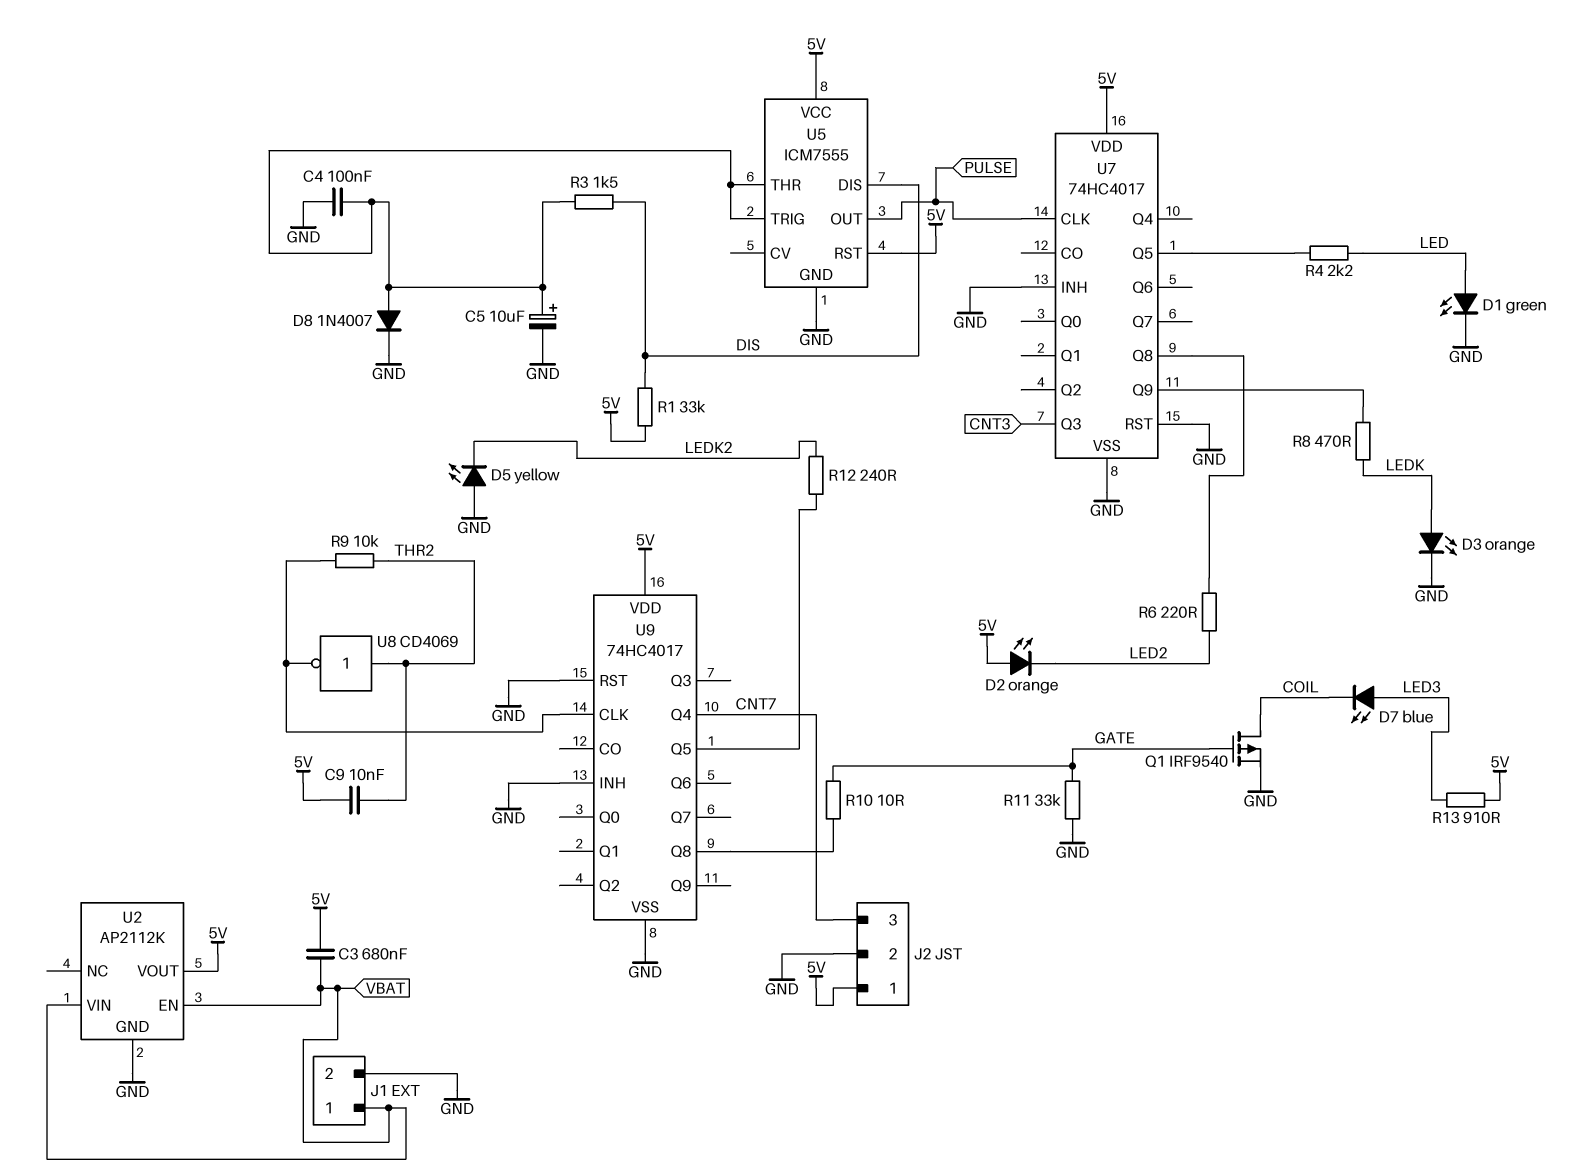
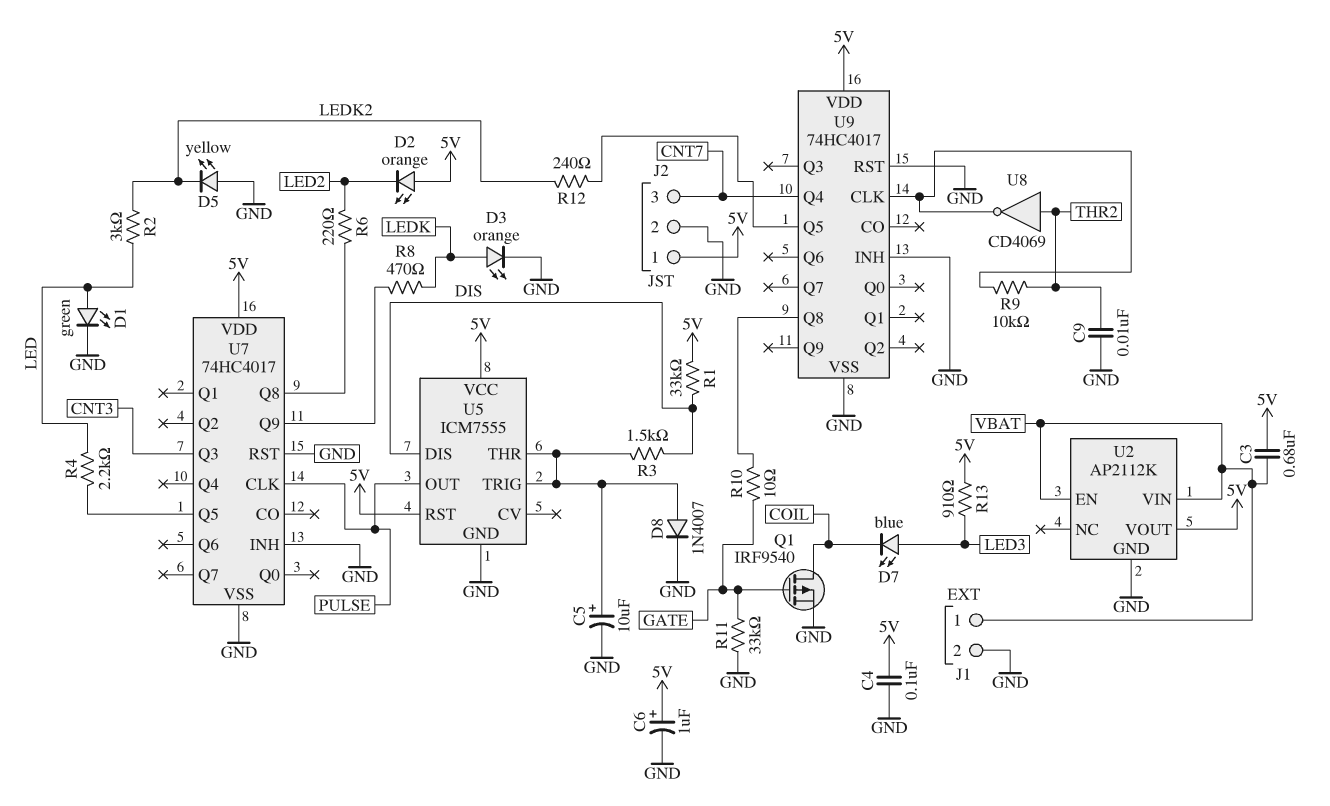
C4: 100nF (GND, U5/THR) -> 100nF (5V, GND)
C6: none -> 1uF (plus 5V, minus GND)
C9: 10nF (5V, THR2) -> 10nF (GND, THR2)
R2: none -> 3k (LED, LEDK2)

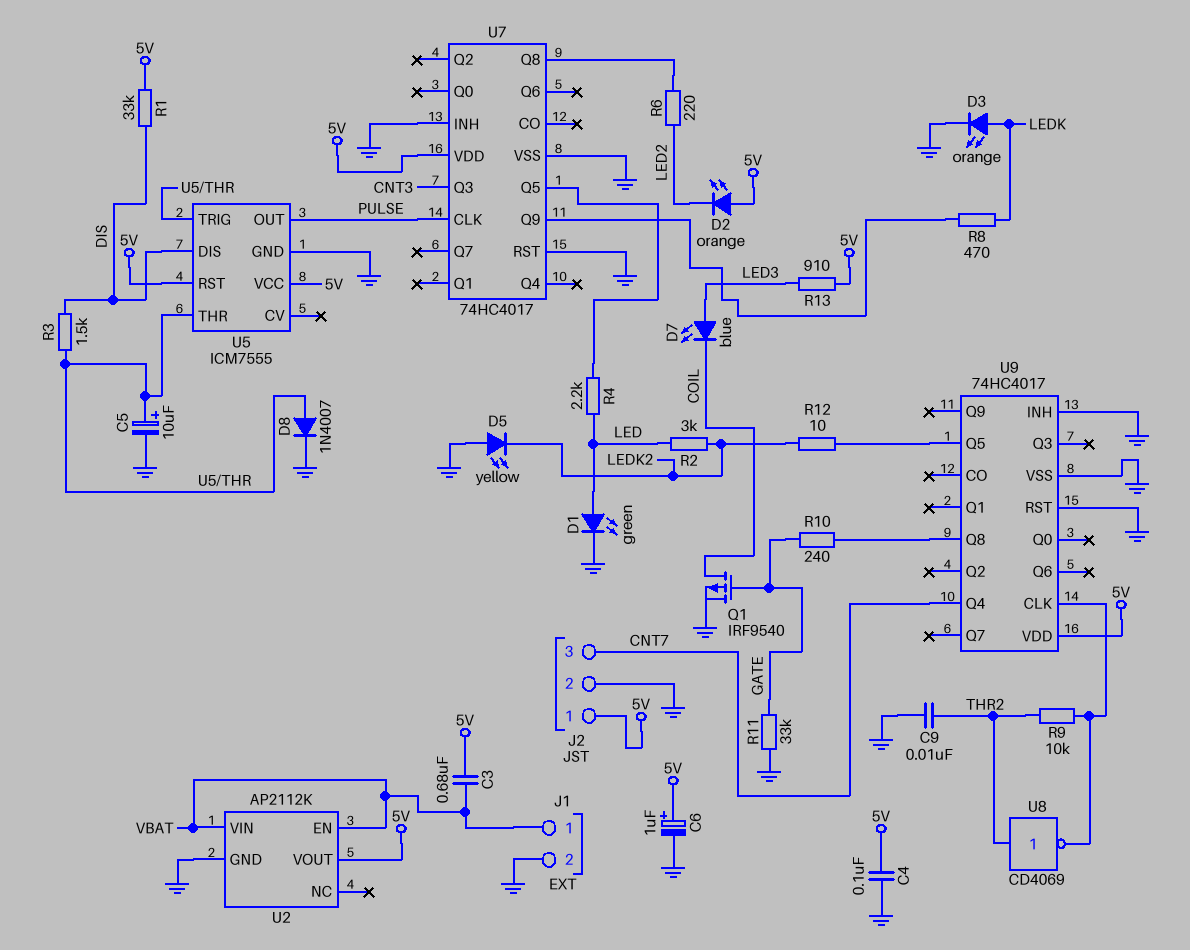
R10: 10 (GATE, U9/Q8) -> 240 (GATE, U9/Q8)
R12: 240 (LEDK2, U9/Q5) -> 10 (LEDK2, U9/Q5)

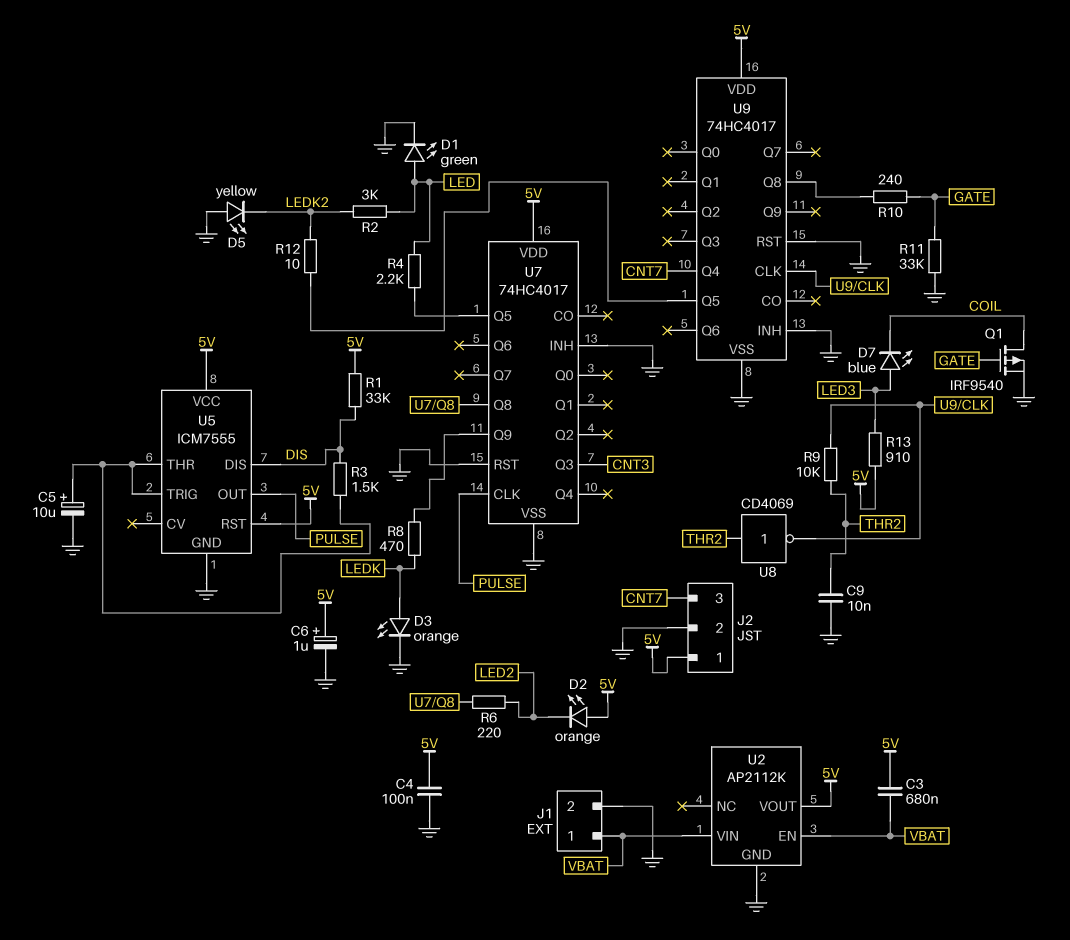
D8: diode 1N4007 (A U5/THR, K GND) -> none

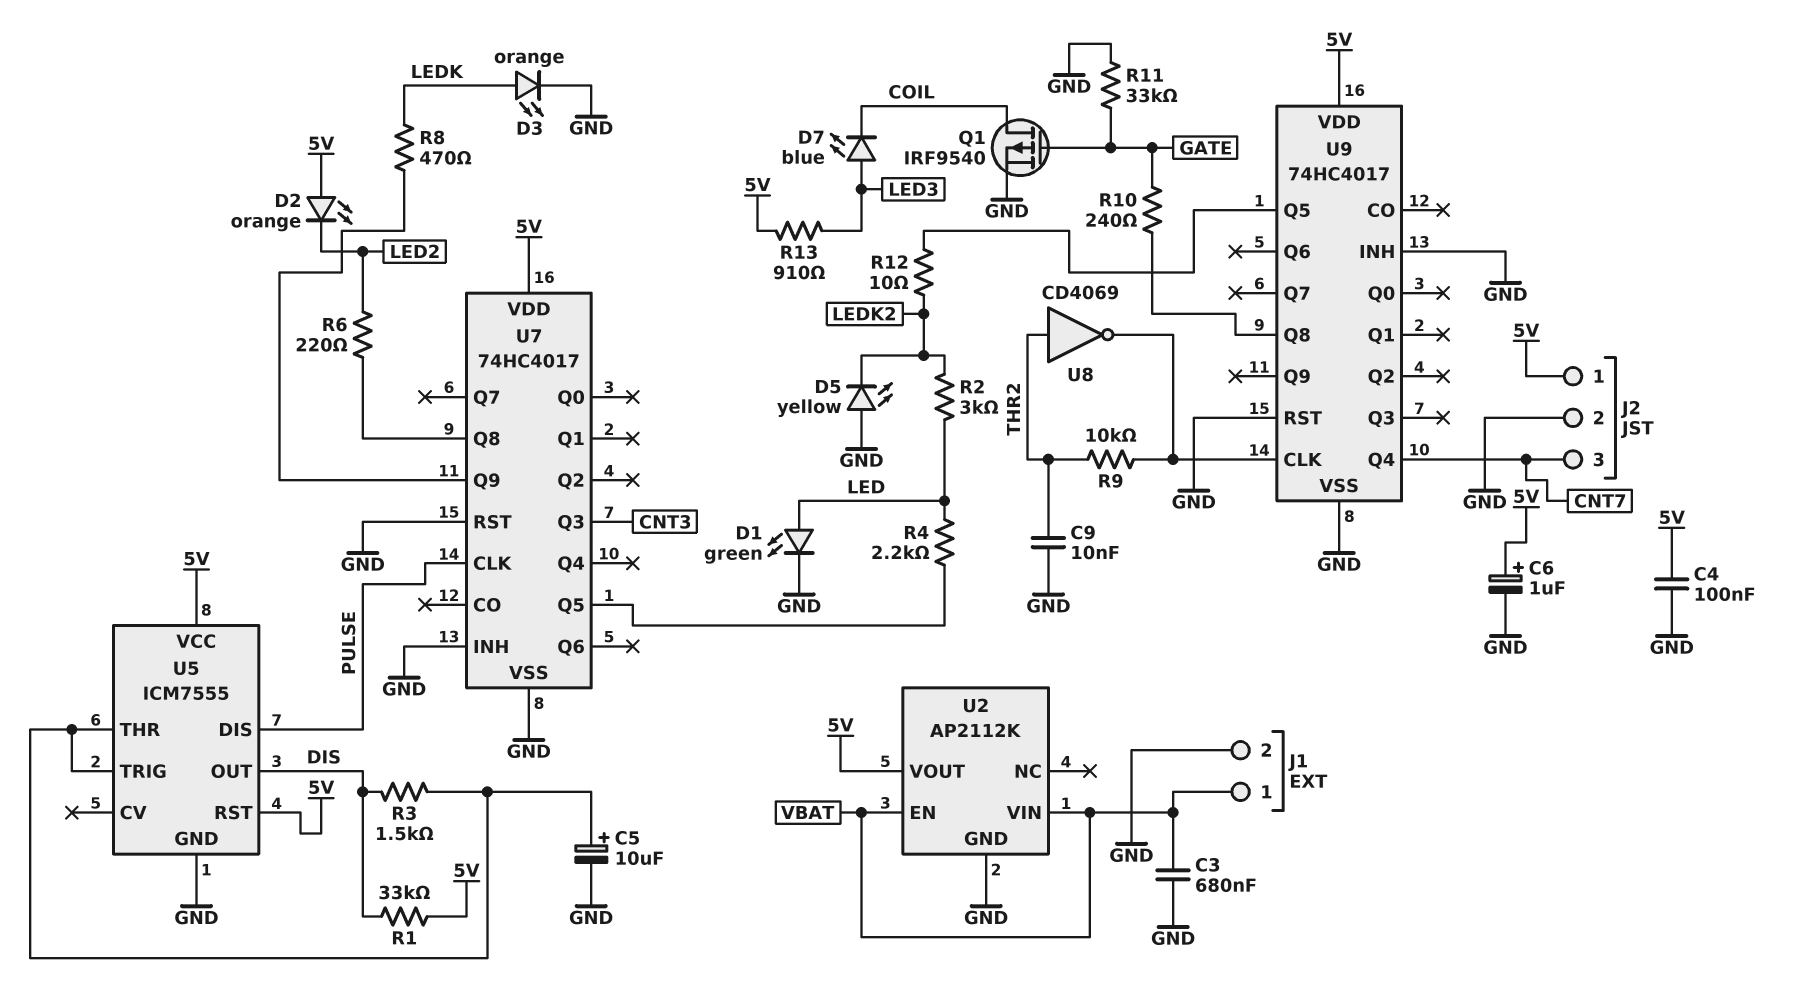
C3: 680nF (5V, VBAT) -> 680nF (GND, VBAT)
U5 pin DIS: DIS -> PULSE
U5 pin OUT: PULSE -> DIS

